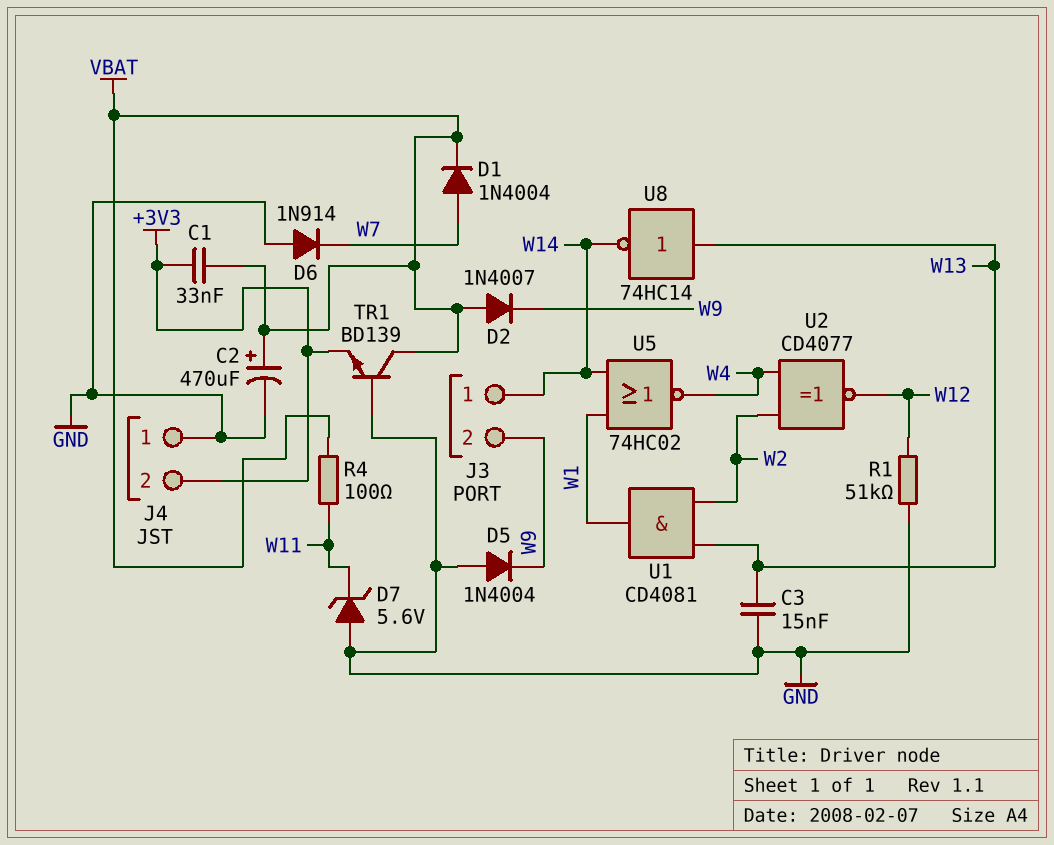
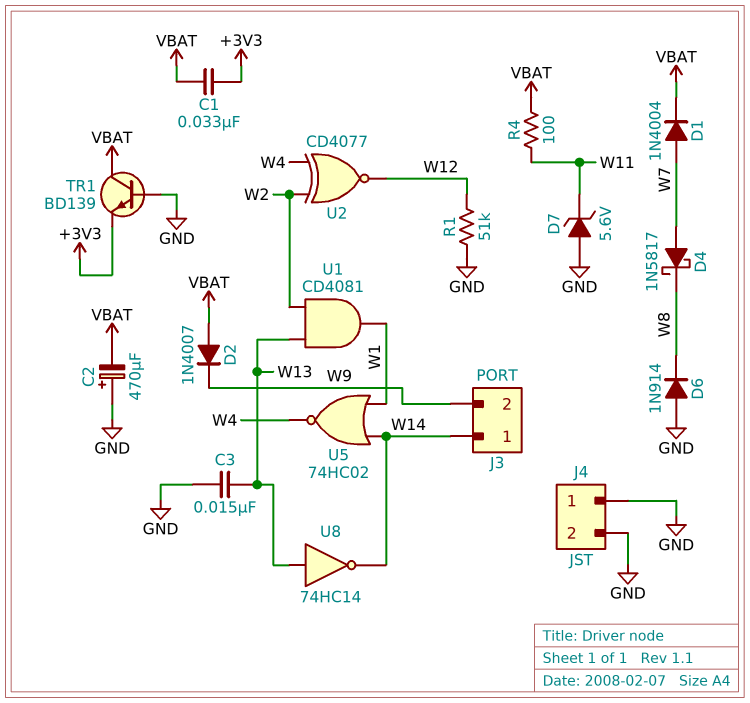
C2: 470uF (plus VBAT, minus GND) -> 470uF (plus GND, minus VBAT)
D4: none -> schottky 1N5817 (A W7, K W8)
D5: diode 1N4004 (A GND, K W9) -> none
D6: diode 1N914 (A GND, K W7) -> diode 1N914 (A GND, K W8)
J4 pin 2: +3V3 -> GND

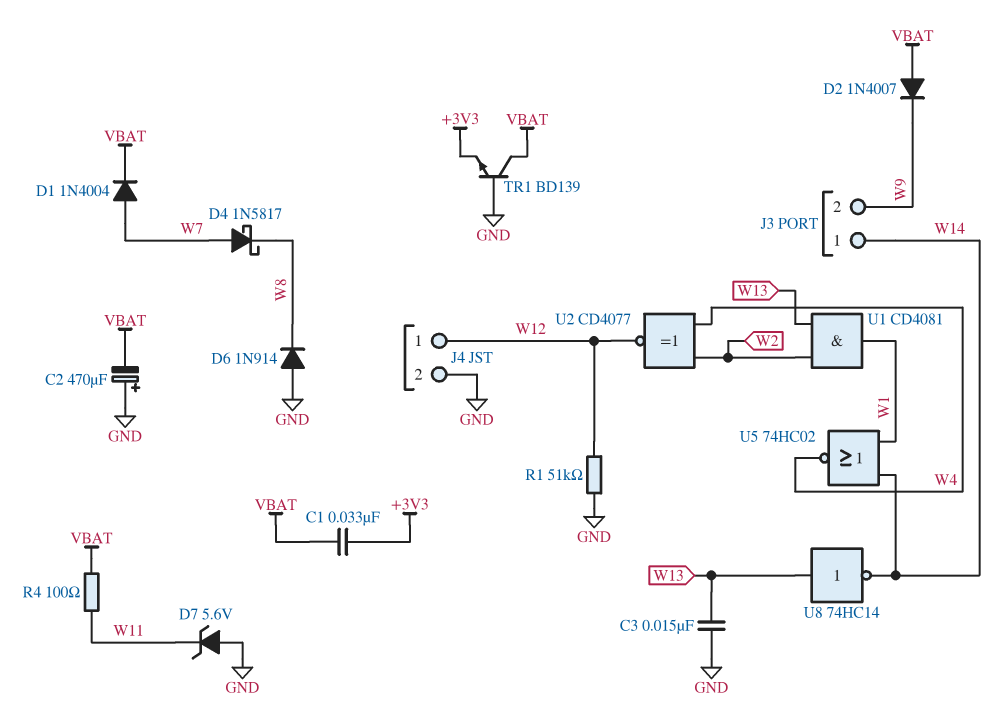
J4 pin 1: GND -> W12

